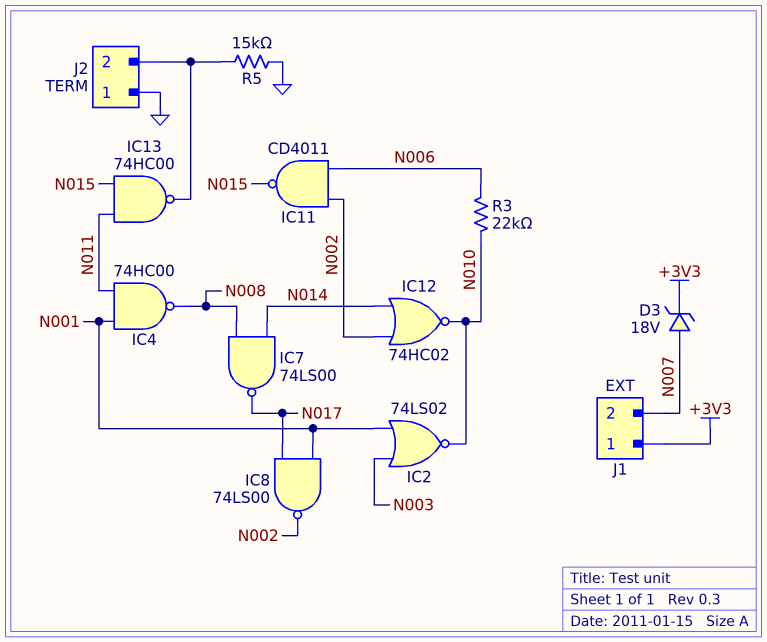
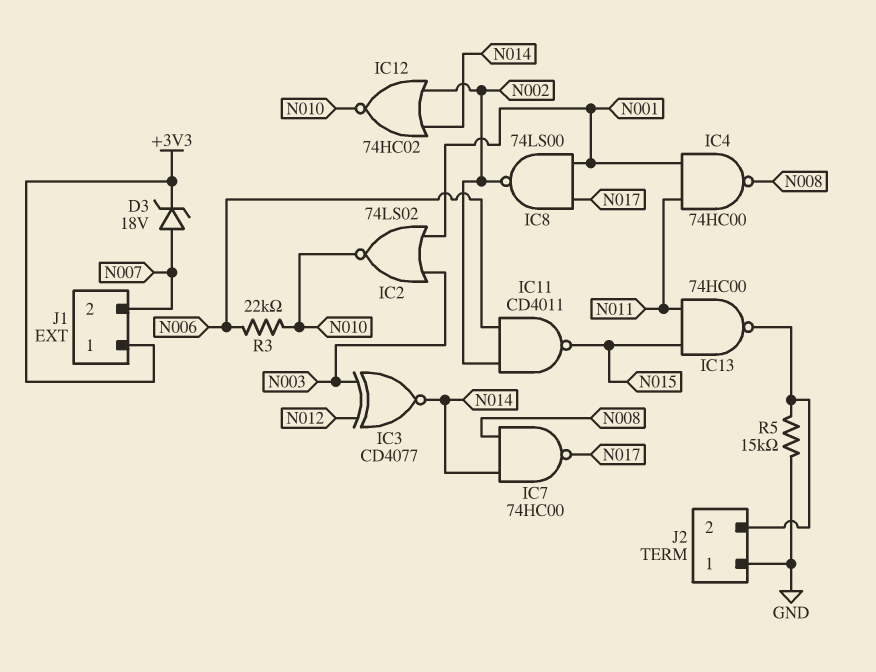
IC3: none -> XNOR CD4077 (in N003, in N012, out N014)
IC7: NAND 74LS00 (in N008, in N014, out N017) -> NAND 74HC00 (in N008, in N014, out N017)

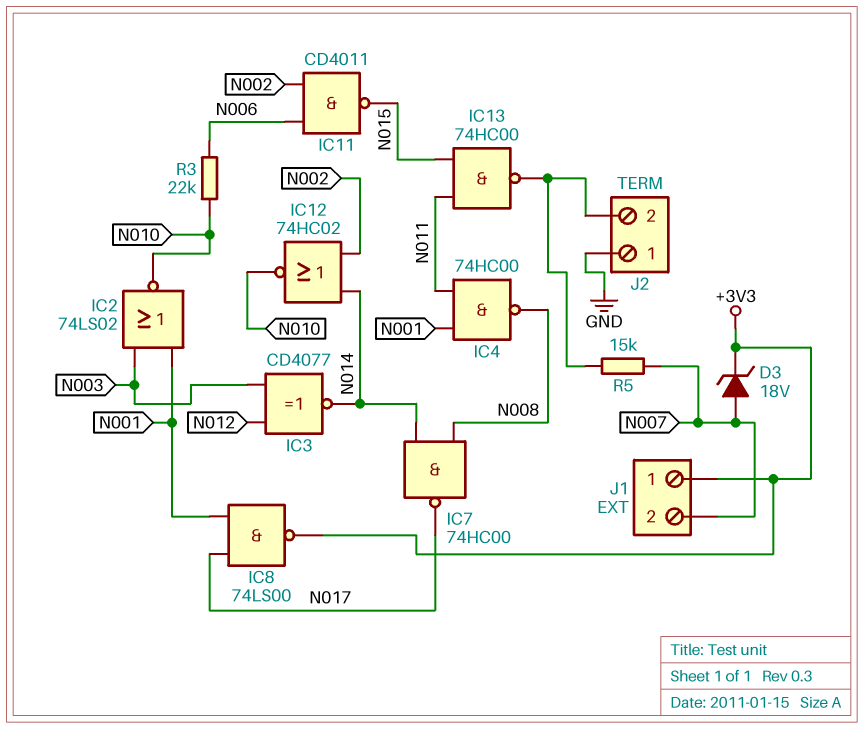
IC8: NAND 74LS00 (in N001, in N017, out N002) -> NAND 74LS00 (in N001, in N017, out +3V3)
R5: 15k (GND, J2/2) -> 15k (J2/2, N007)

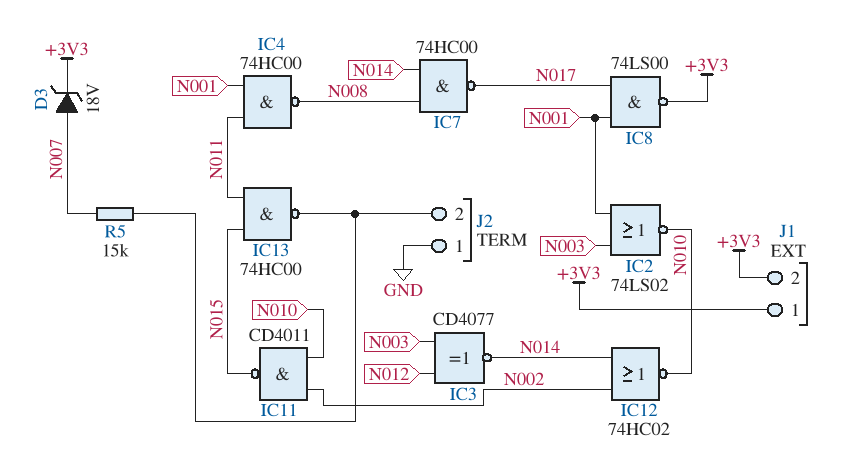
IC11: NAND CD4011 (in N002, in N006, out N015) -> NAND CD4011 (in N002, in N010, out N015)
J1 pin 2: N007 -> +3V3
R3: 22k (N006, N010) -> none

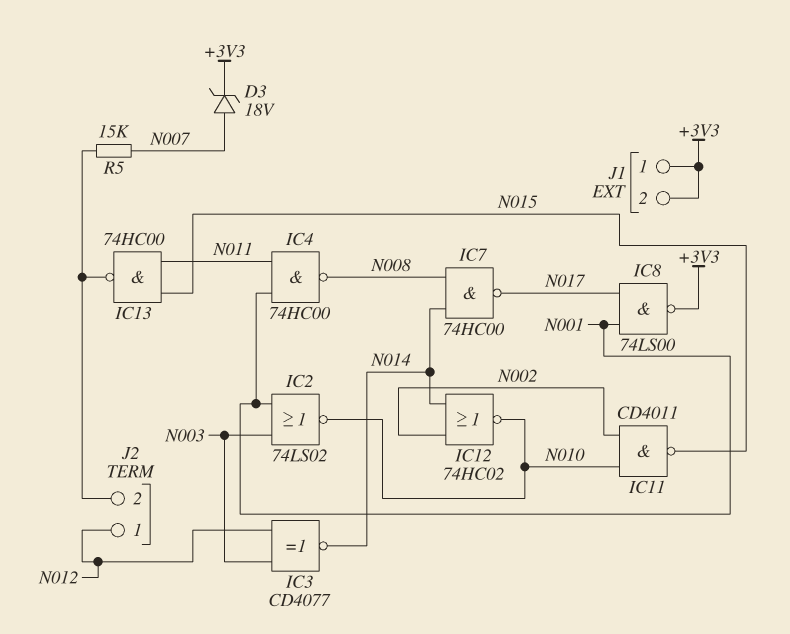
J2 pin 1: GND -> N012

